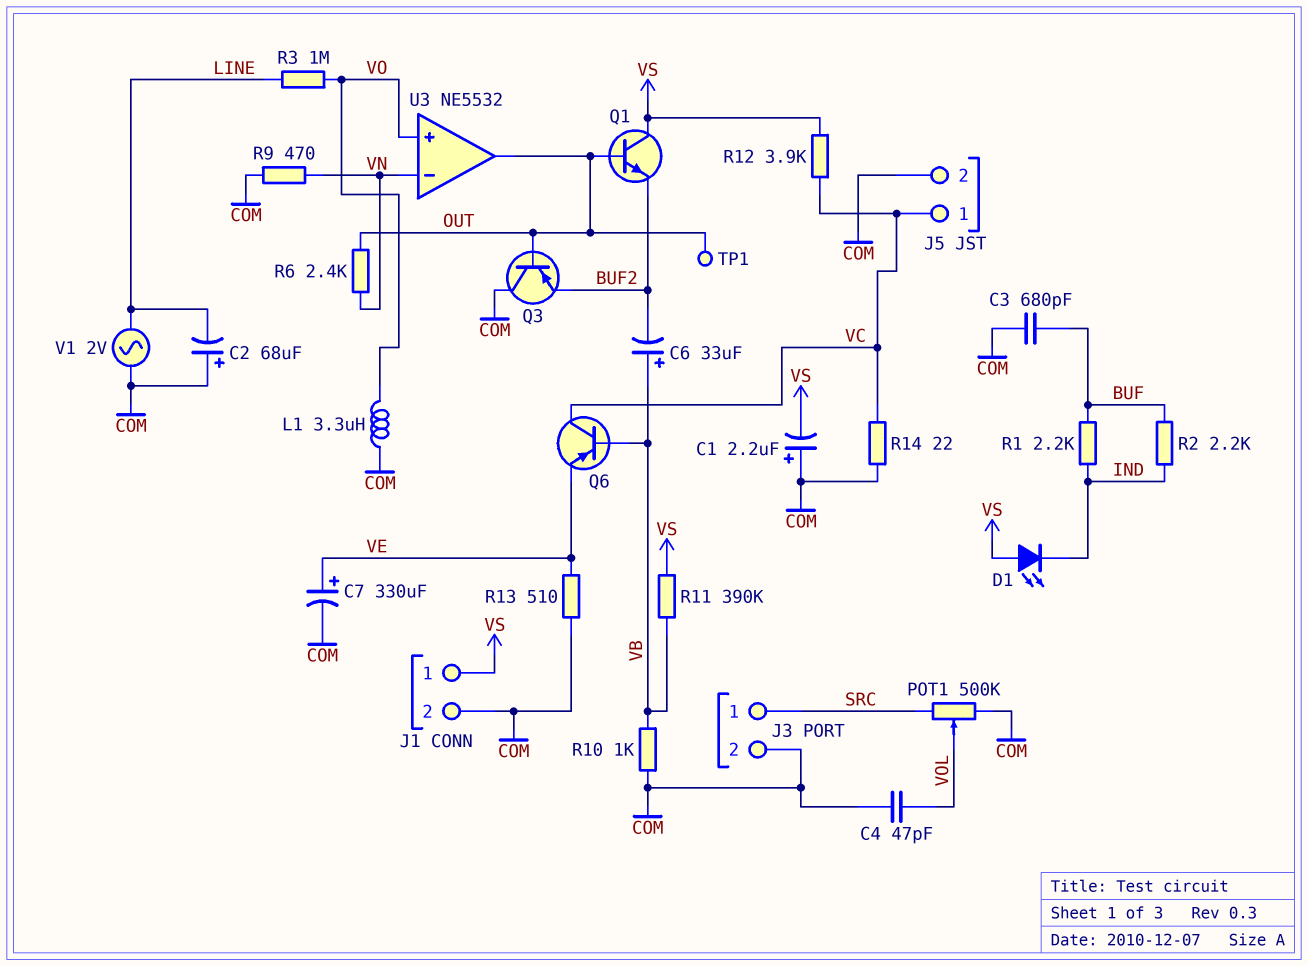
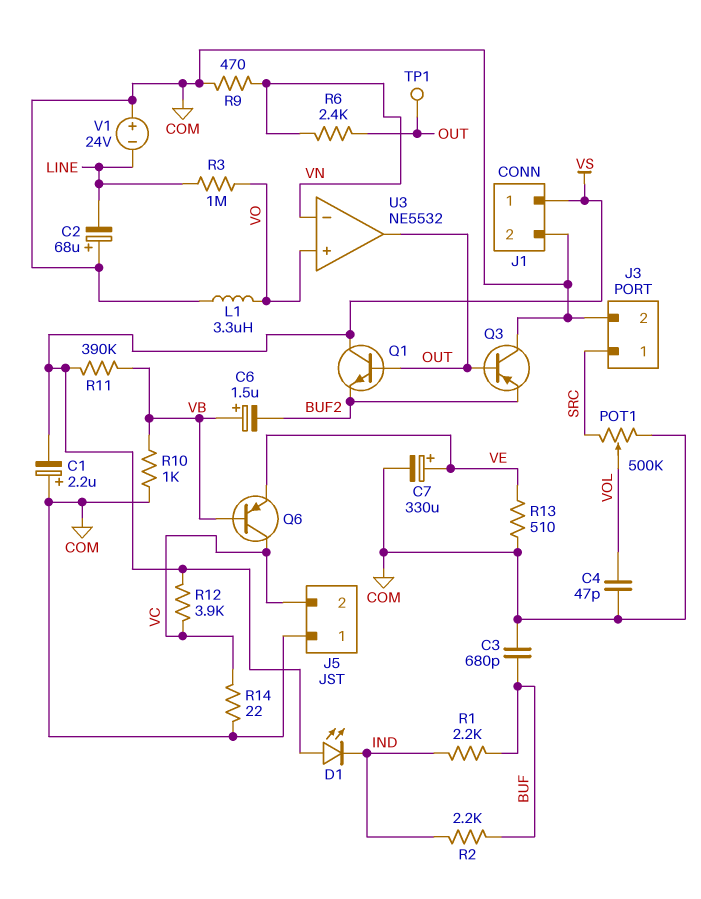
C6: 33uF (plus VB, minus BUF2) -> 1.5uF (plus VB, minus BUF2)
J5 pin 1: VC -> COM
J5 pin 2: COM -> VC
V1: AC 2V (COM, LINE) -> 24V (plus COM, minus LINE)

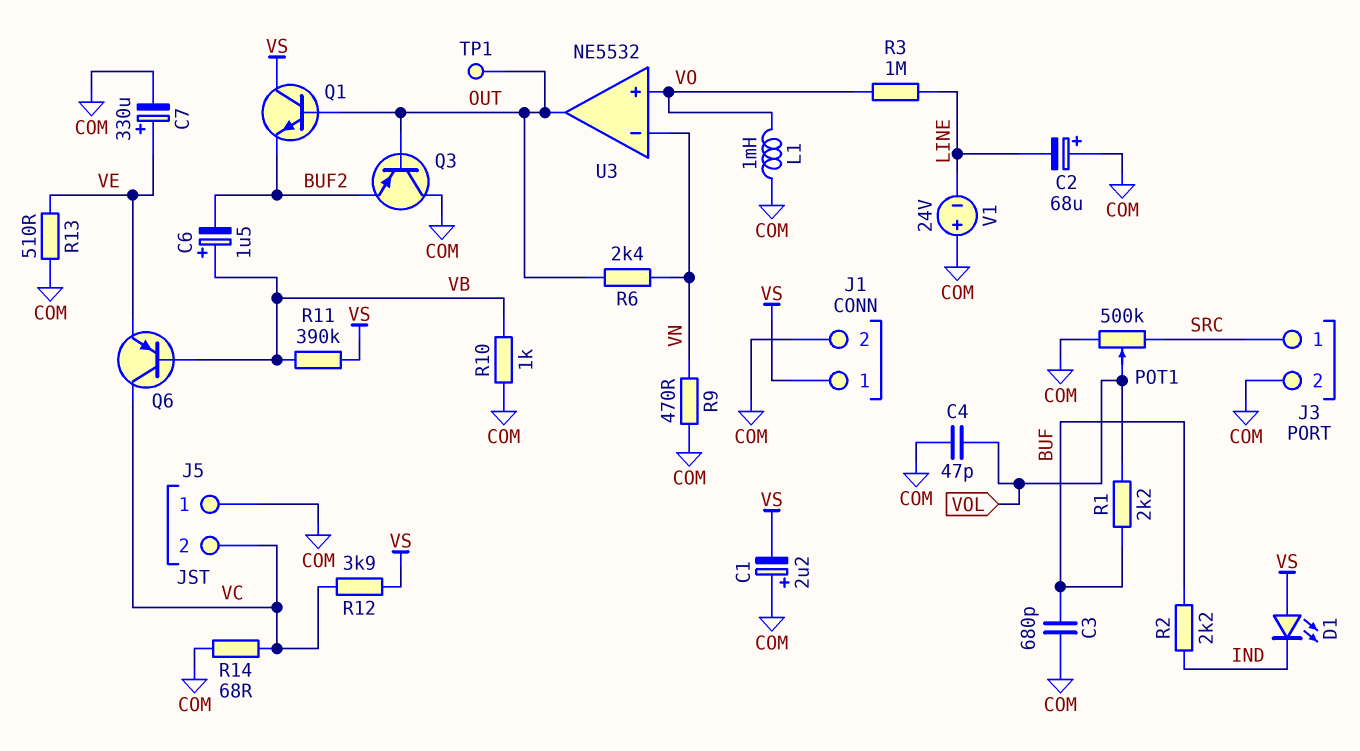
L1: 3.3uH (COM, VO) -> 1mH (COM, VO)
R1: 2.2k (BUF, IND) -> 2.2k (BUF, VOL)
R14: 22 (COM, VC) -> 68 (COM, VC)

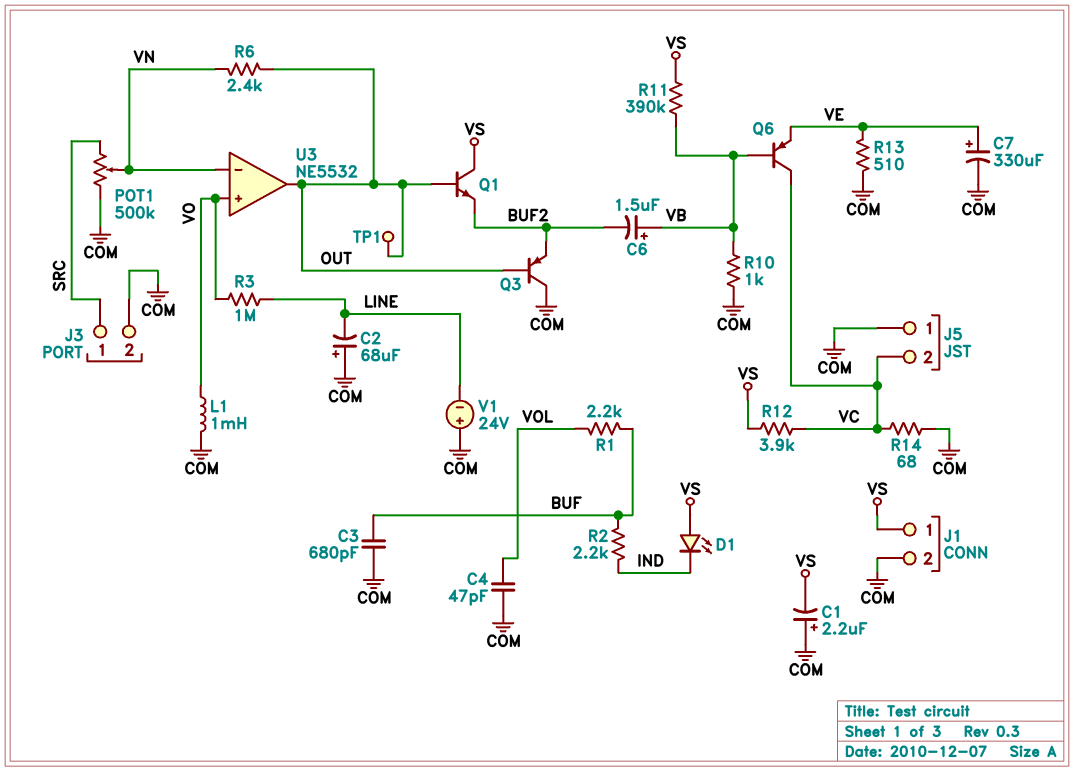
POT1: 500k (COM, SRC, wiper VOL) -> 500k (COM, SRC, wiper VN)
R9: 470 (COM, VN) -> none

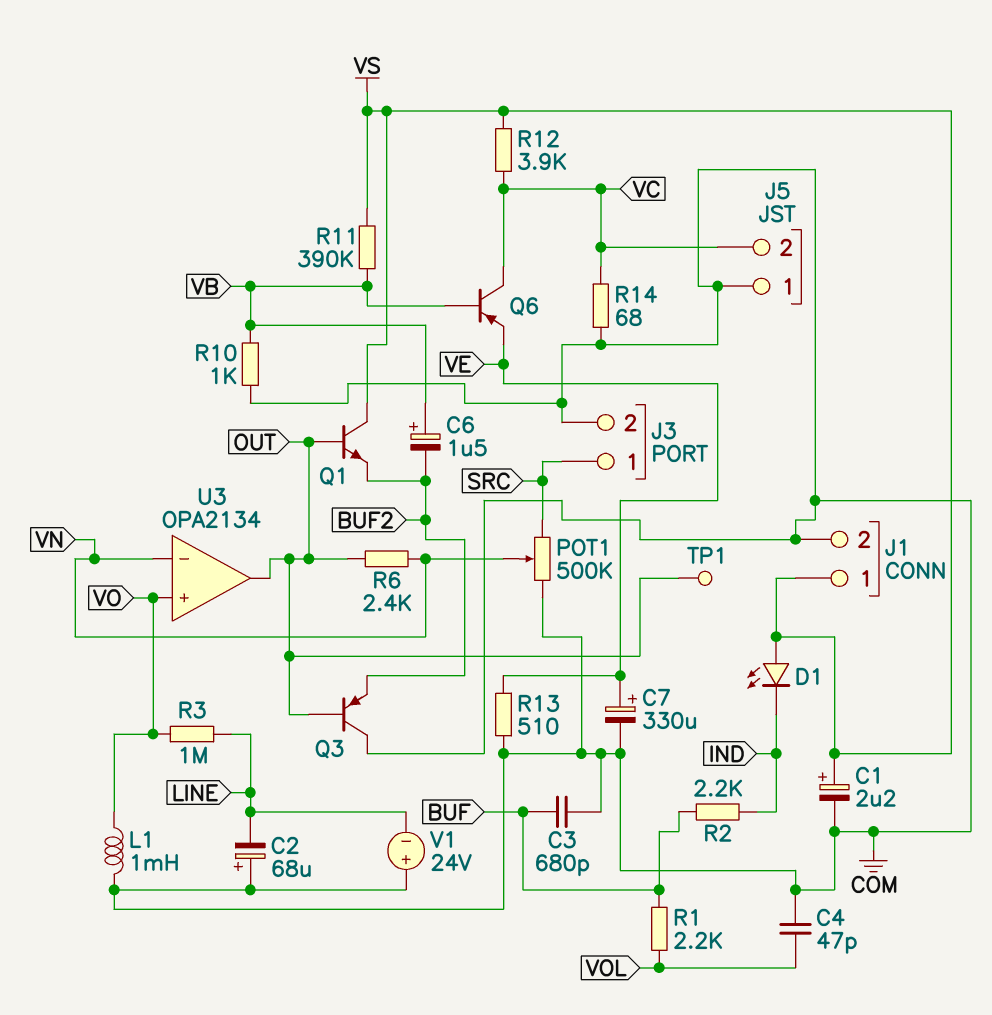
C1: 2.2uF (plus COM, minus VS) -> 2.2uF (plus VS, minus COM)
U3: NE5532 -> OPA2134

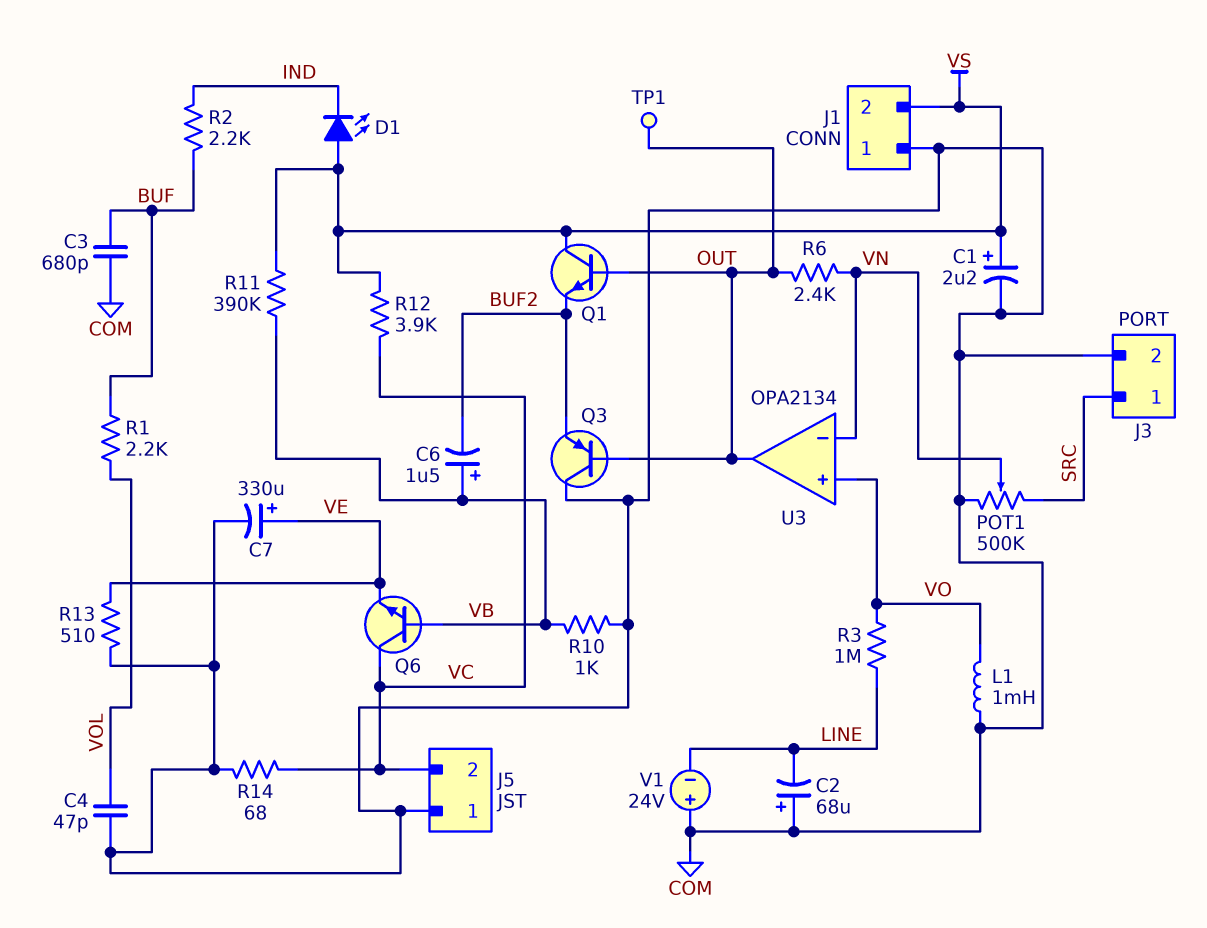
J1 pin 1: VS -> COM
J1 pin 2: COM -> VS
Q6: PNP (B VB, C VC, E VE) -> NPN (B VB, C VC, E VE)

